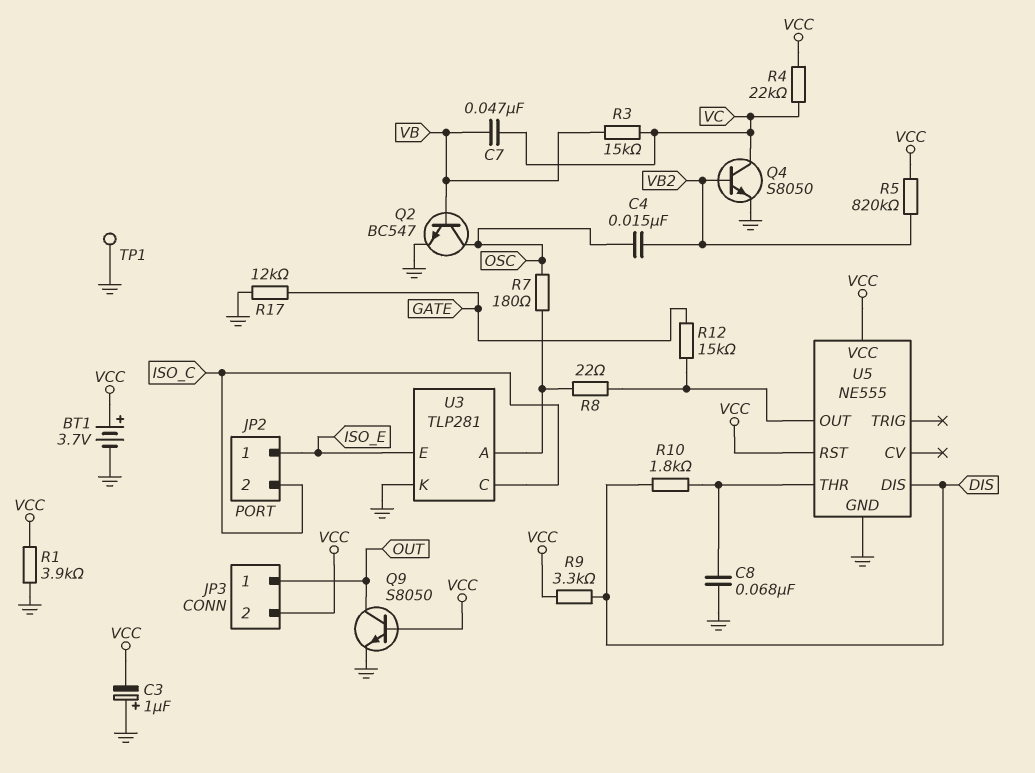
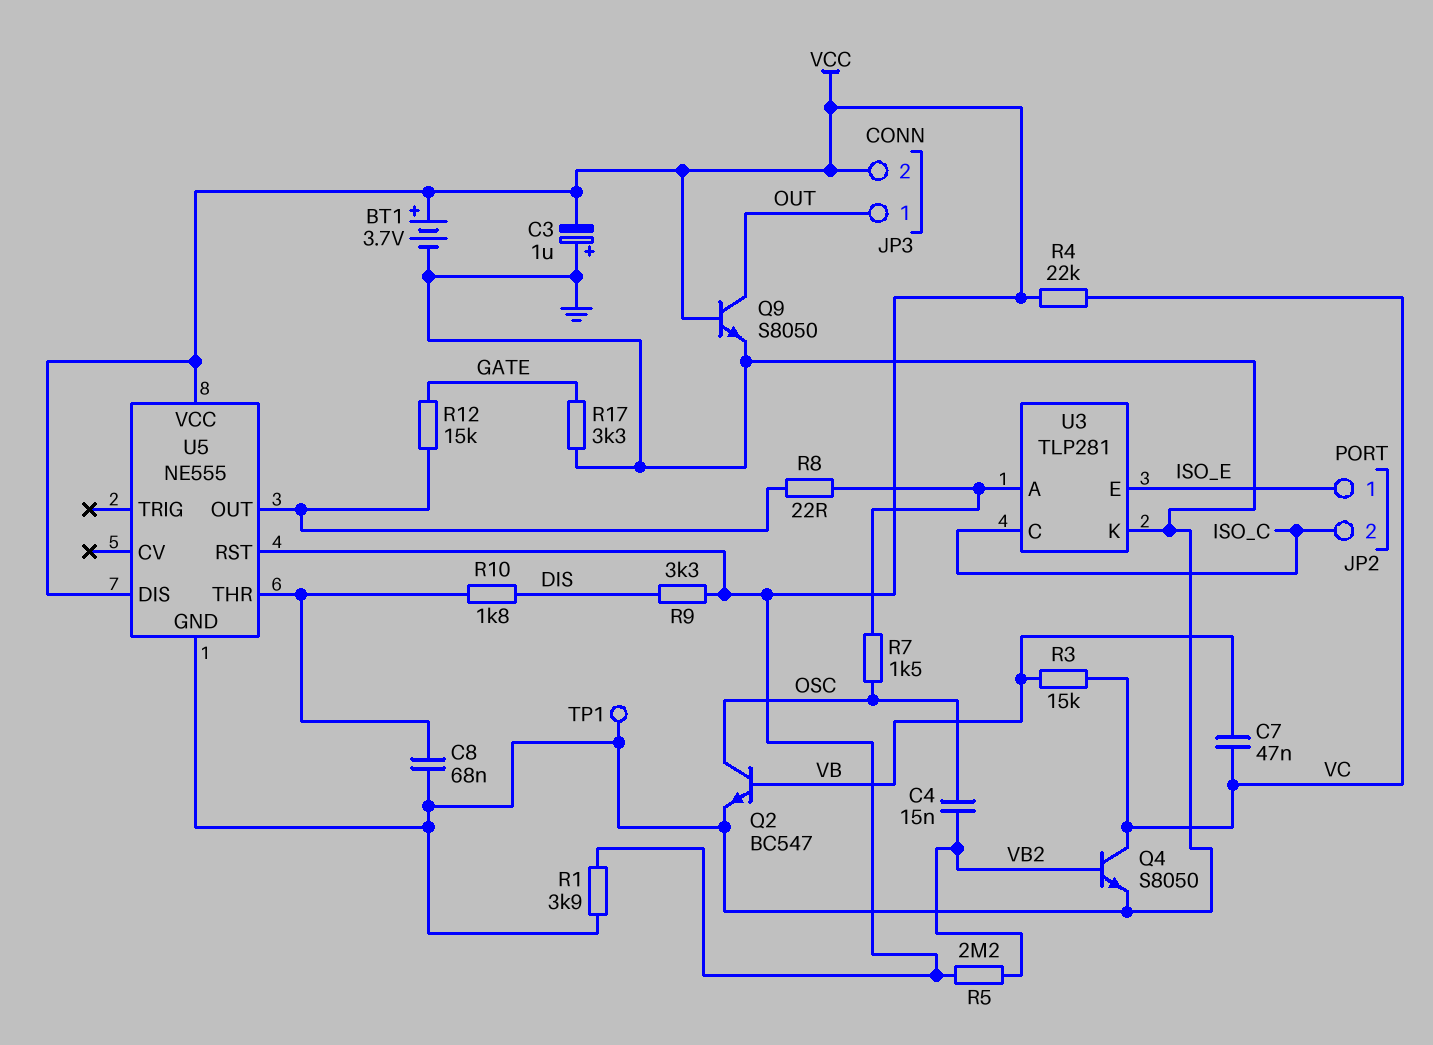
R5: 820k (VB2, VCC) -> 2.2M (VB2, VCC)
R7: 180 (OSC, U3/A) -> 1.5k (OSC, U3/A)
R17: 12k (GATE, GND) -> 3.3k (GATE, GND)
U5 pin DIS: DIS -> VCC

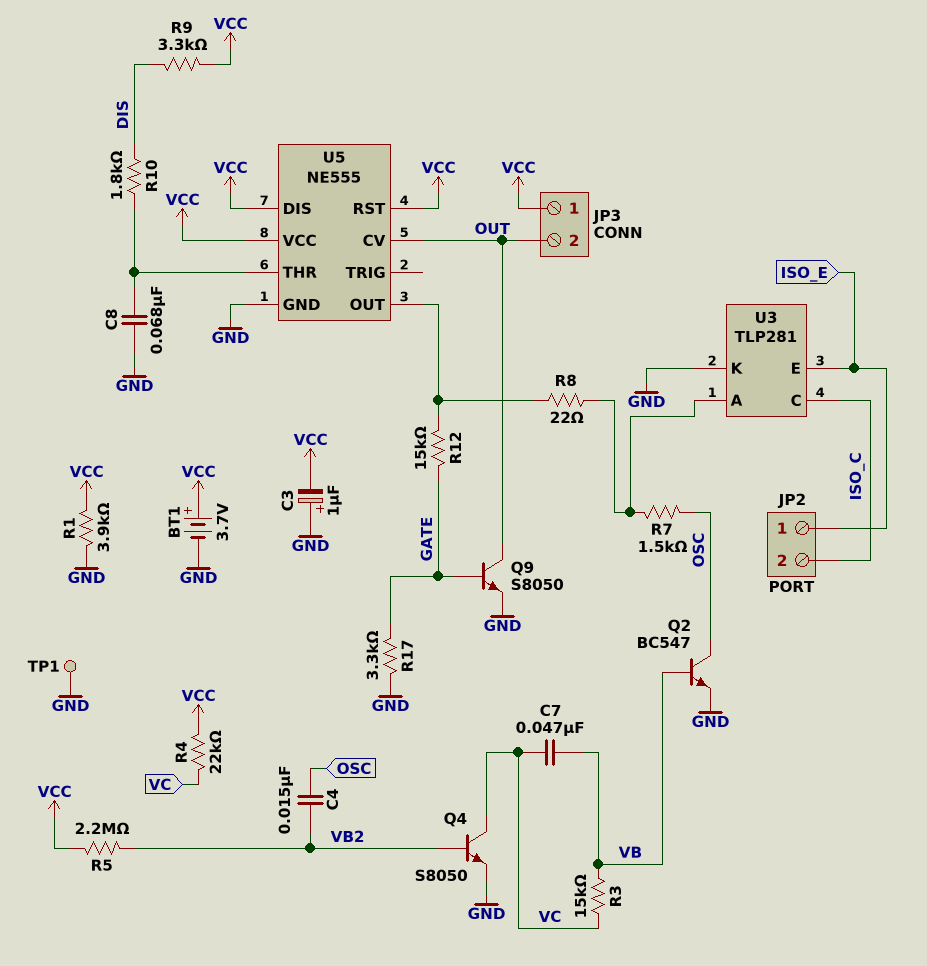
JP3 pin 1: OUT -> VCC
JP3 pin 2: VCC -> OUT
Q9: NPN S8050 (B VCC, C OUT, E GND) -> NPN S8050 (B GATE, C OUT, E GND)
U5 pin CV: none -> OUT

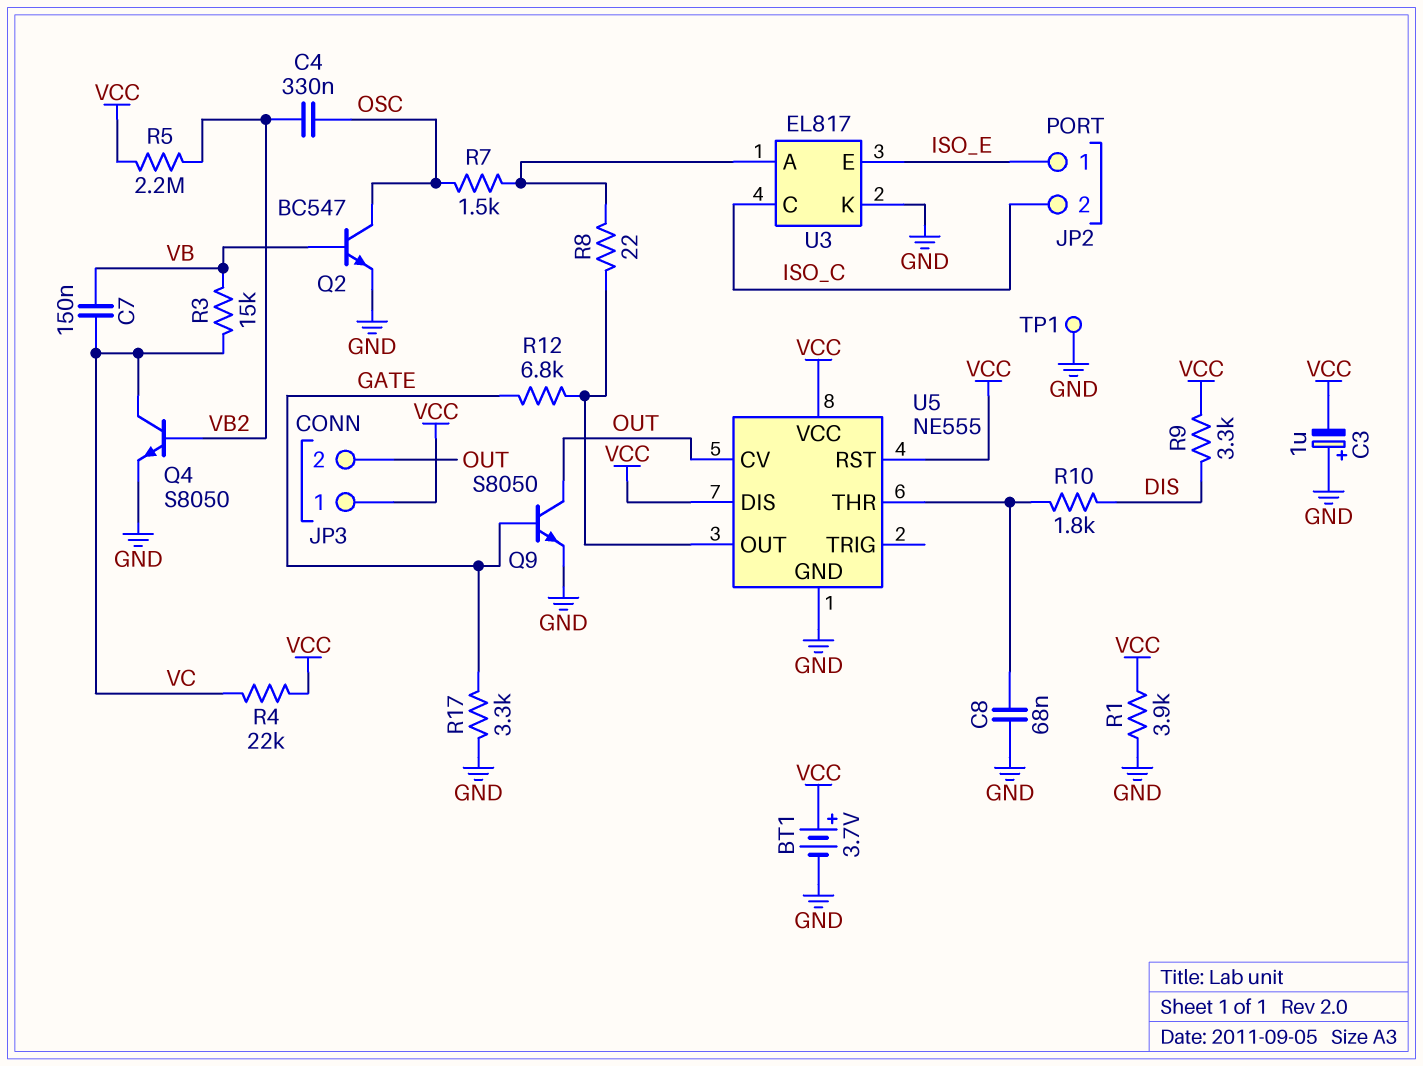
C4: 15nF (OSC, VB2) -> 330nF (OSC, VB2)
C7: 47nF (VB, VC) -> 150nF (VB, VC)
R12: 15k (GATE, U5/OUT) -> 6.8k (GATE, U5/OUT)
U3: TLP281 -> EL817

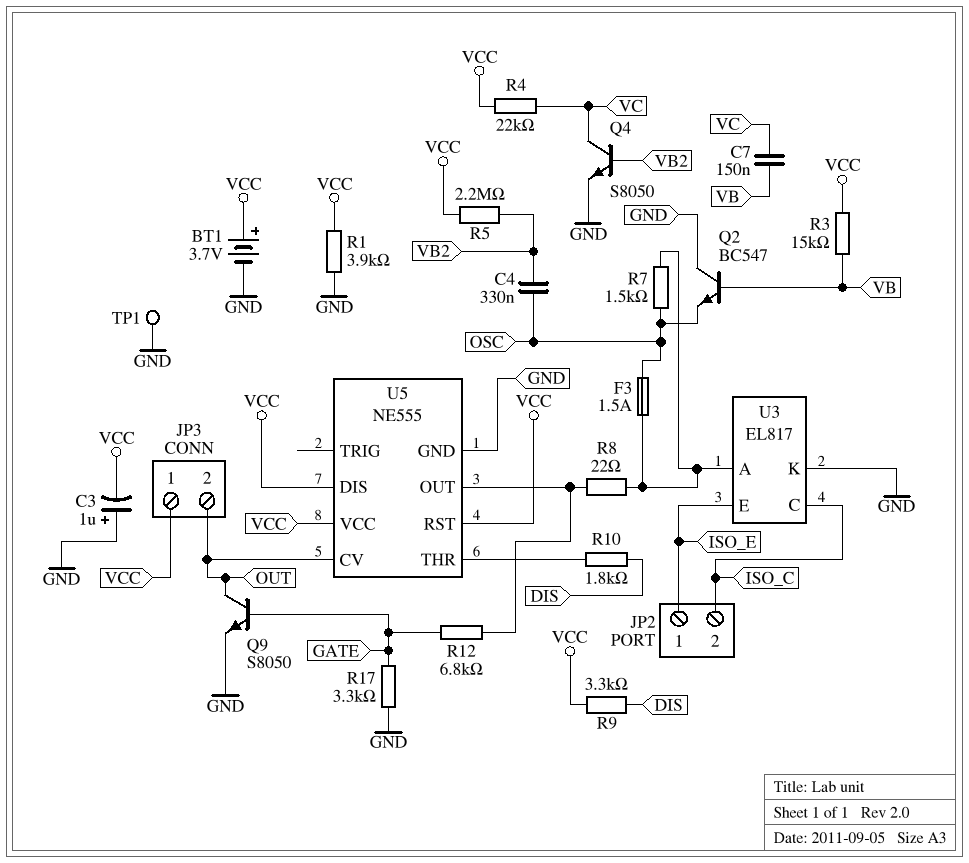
C8: 68nF (GND, U5/THR) -> none
F3: none -> 1.5A (OSC, U3/A)
Q2: NPN BC547 (B VB, C OSC, E GND) -> NPN BC547 (B VB, C GND, E OSC)
R3: 15k (VB, VC) -> 15k (VB, VCC)

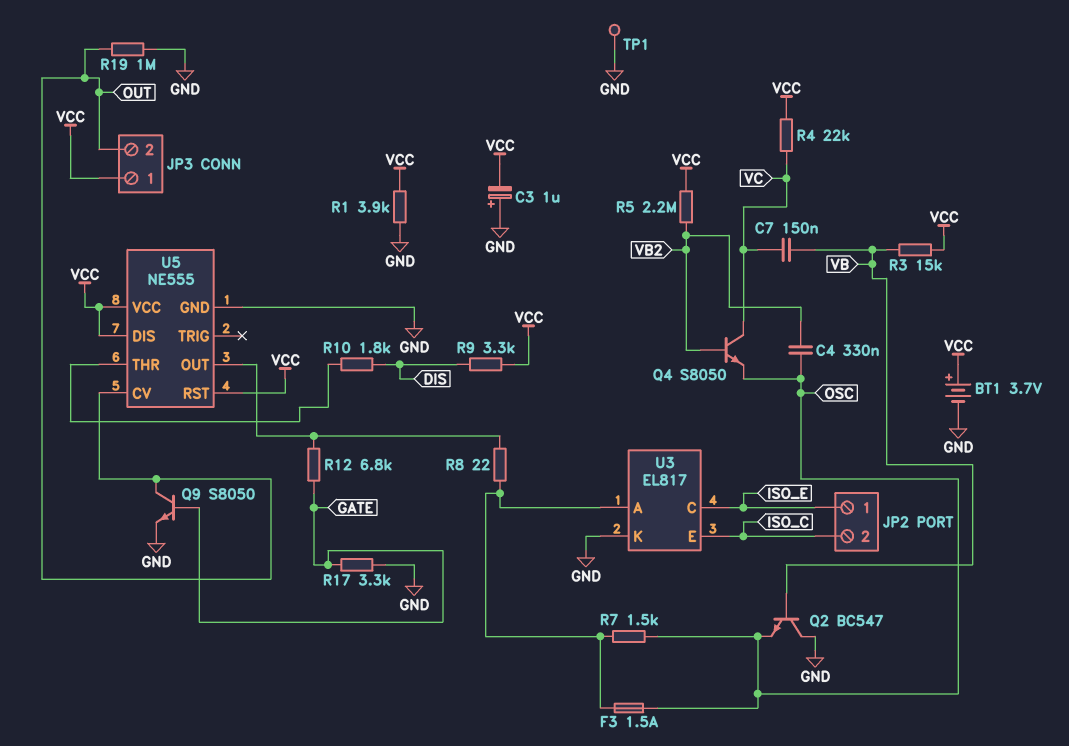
Q4: NPN S8050 (B VB2, C VC, E GND) -> NPN S8050 (B VB2, C VC, E OSC)
R19: none -> 1M (GND, OUT)
U3 pin C: ISO_C -> ISO_E
U3 pin E: ISO_E -> ISO_C

